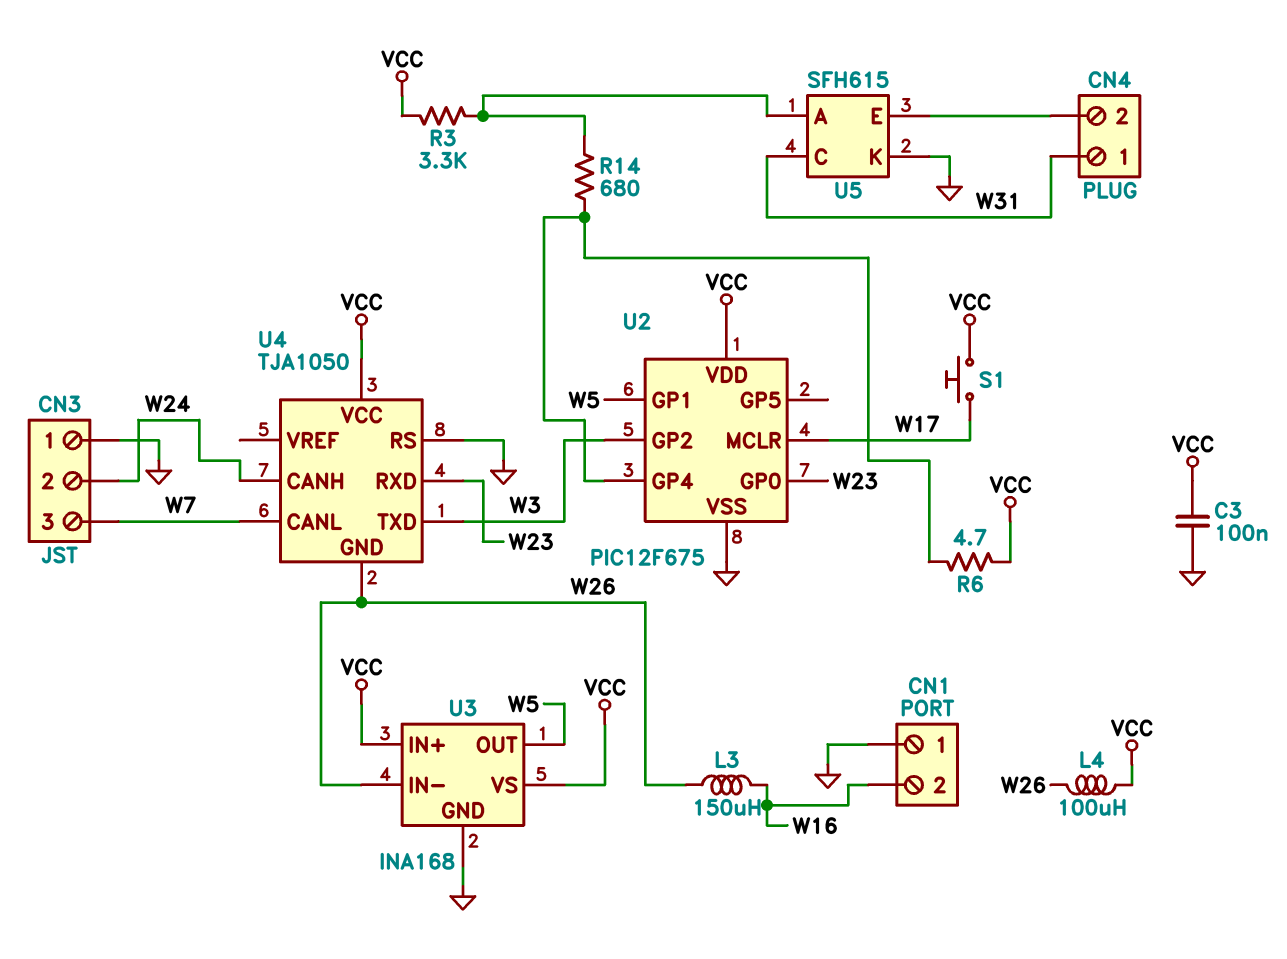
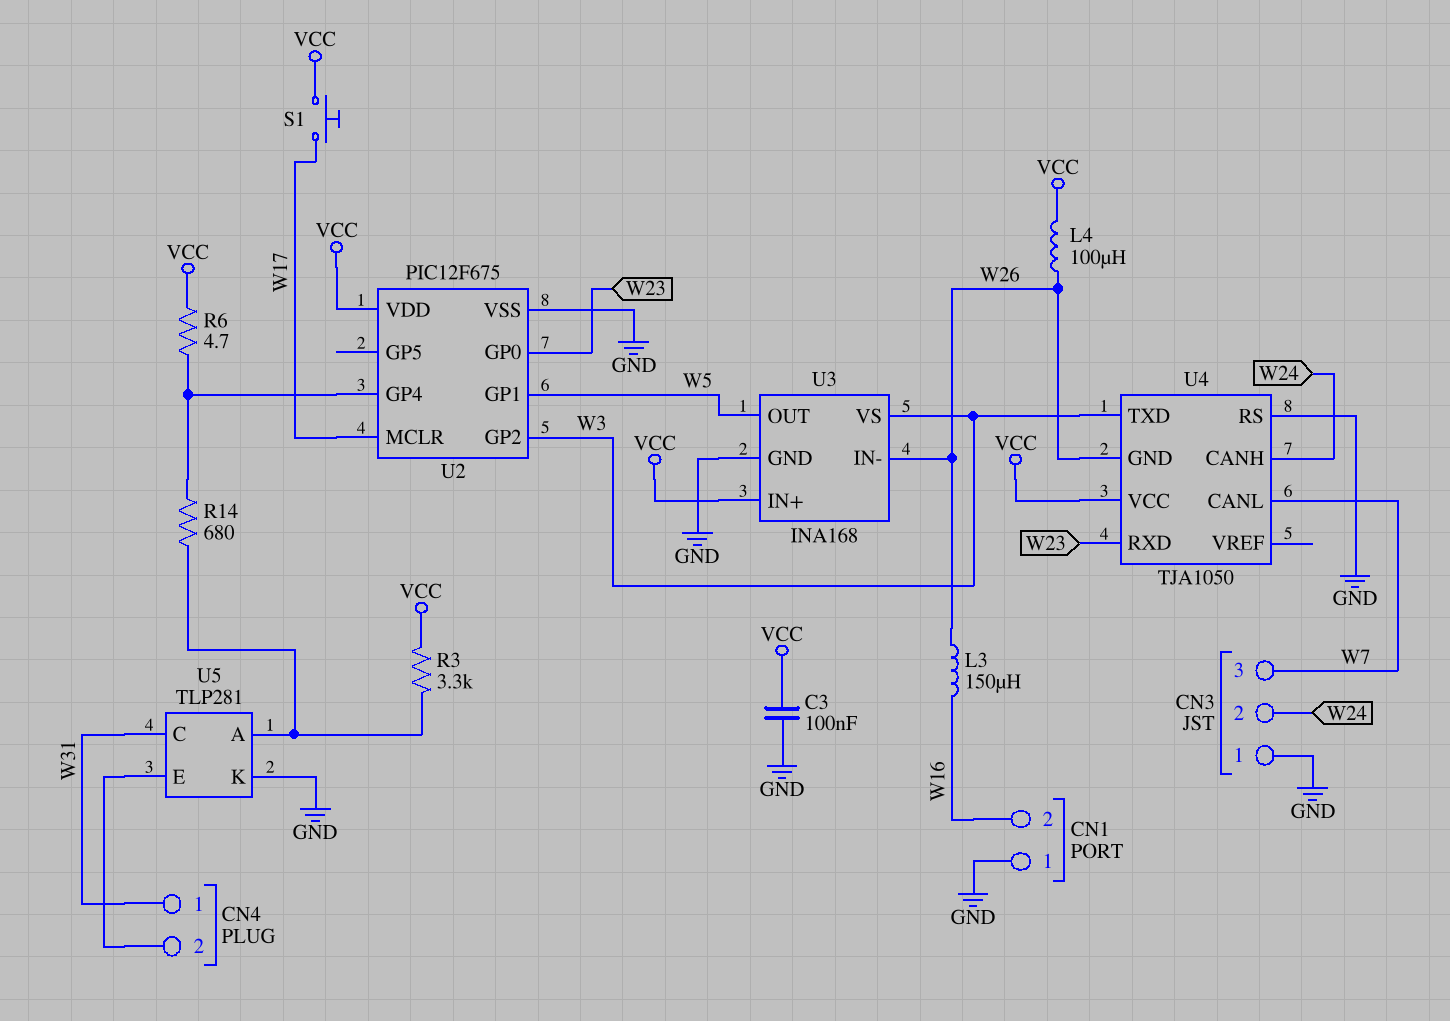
U3 pin VS: VCC -> W3
U5: SFH615 -> TLP281

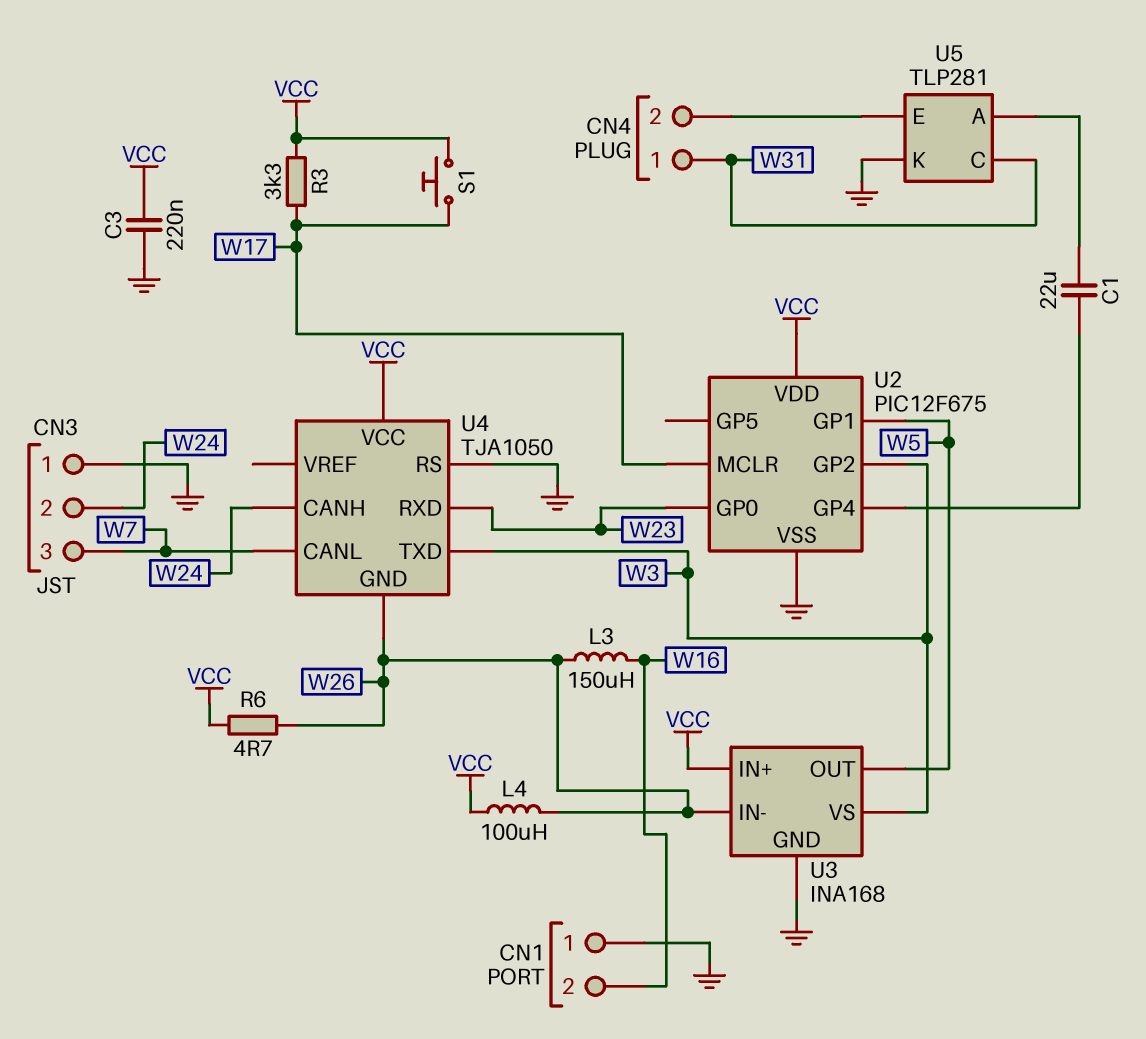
C1: none -> 22uF (U2/GP4, U5/A)
C3: 100nF (GND, VCC) -> 220nF (GND, VCC)
R3: 3.3k (U5/A, VCC) -> 3.3k (VCC, W17)
R6: 4.7 (U2/GP4, VCC) -> 4.7 (VCC, W26)
R14: 680 (U2/GP4, U5/A) -> none

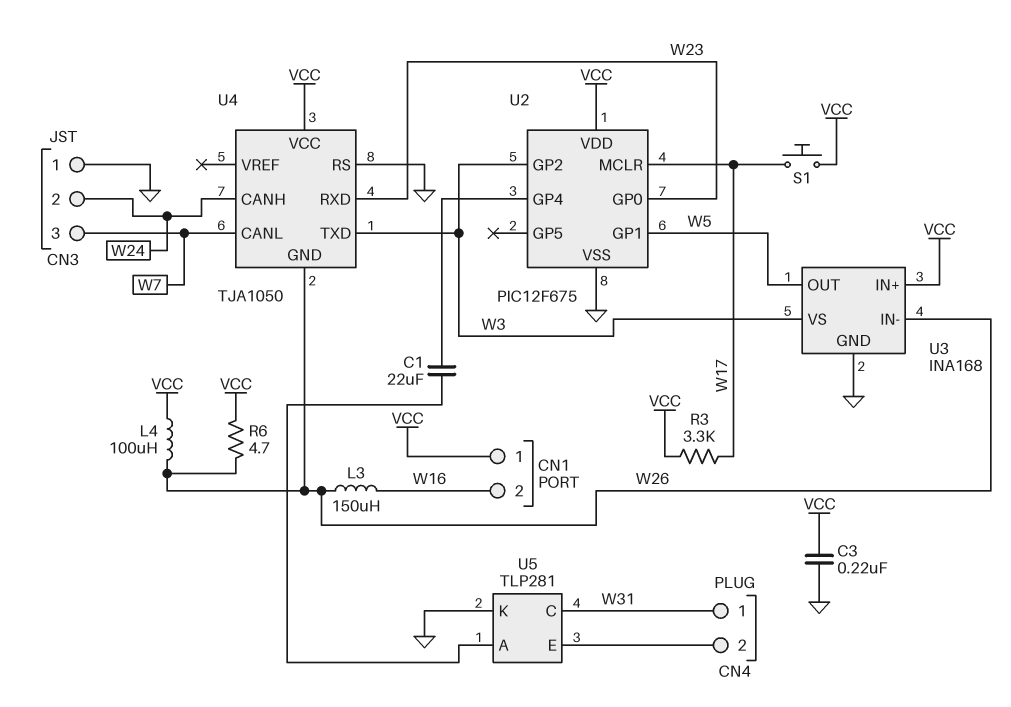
CN1 pin 1: GND -> VCC

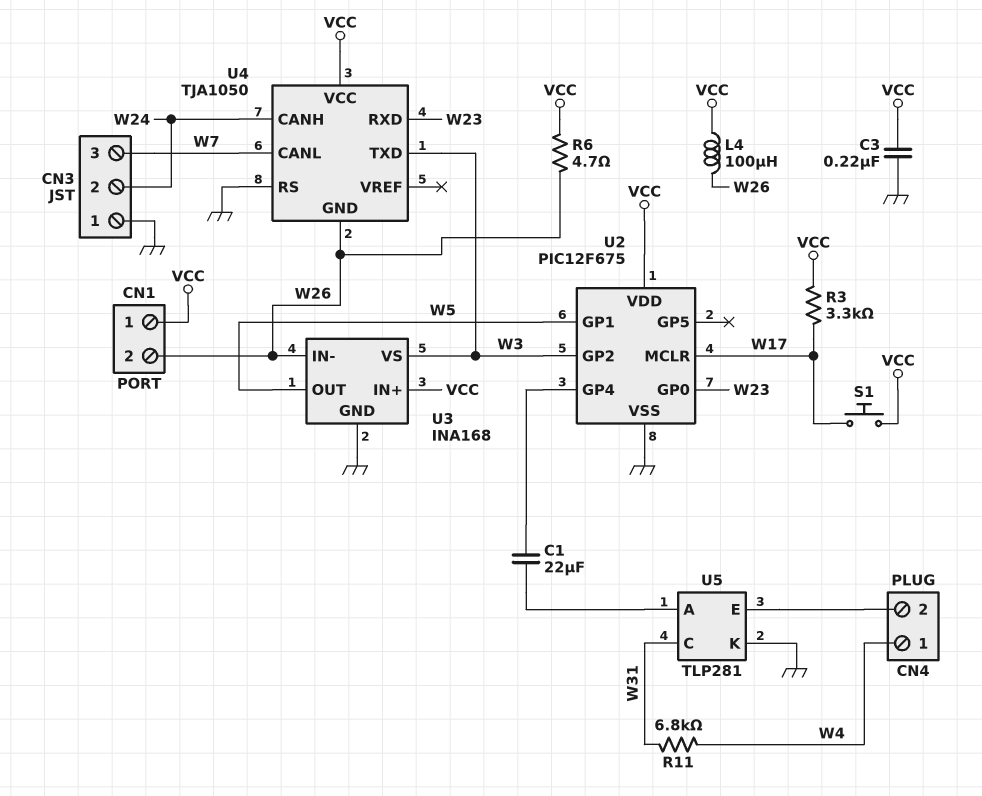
CN1 pin 2: W16 -> W26
CN4 pin 1: W31 -> W4
L3: 150uH (W16, W26) -> none
R11: none -> 6.8k (W4, W31)

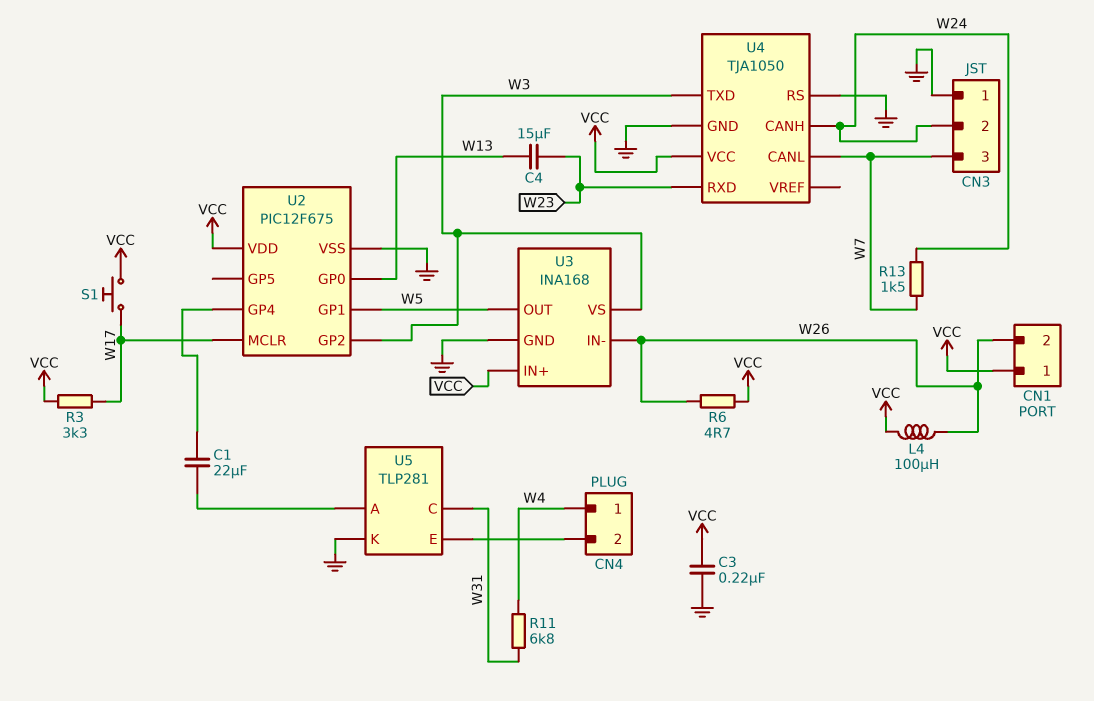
C4: none -> 15uF (W13, W23)
R13: none -> 1.5k (W7, W24)
U2 pin GP0: W23 -> W13
U4 pin GND: W26 -> GND

